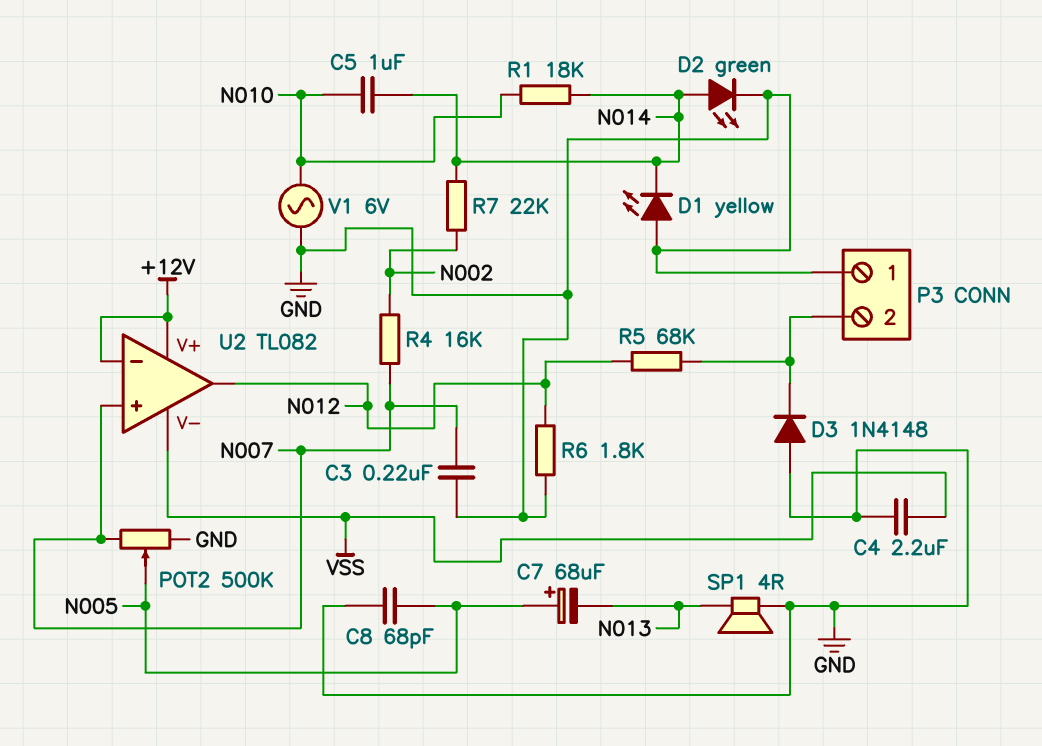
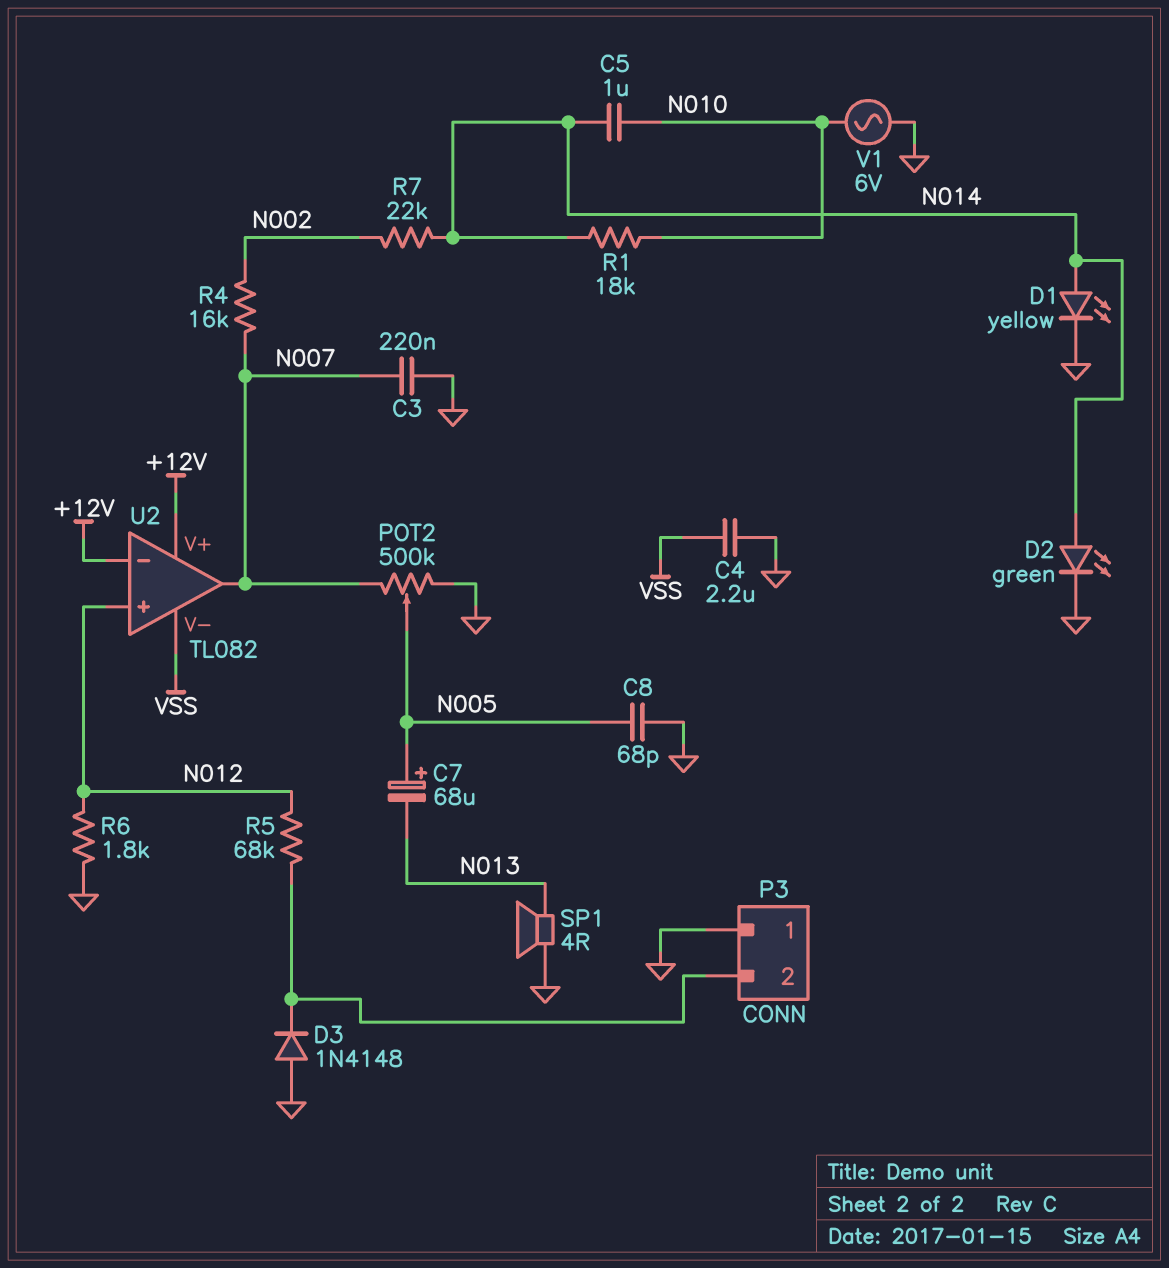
D1: LED yellow (A GND, K N014) -> LED yellow (A N014, K GND)
U2 pin in+: N007 -> N012
U2 pin out: N012 -> N007

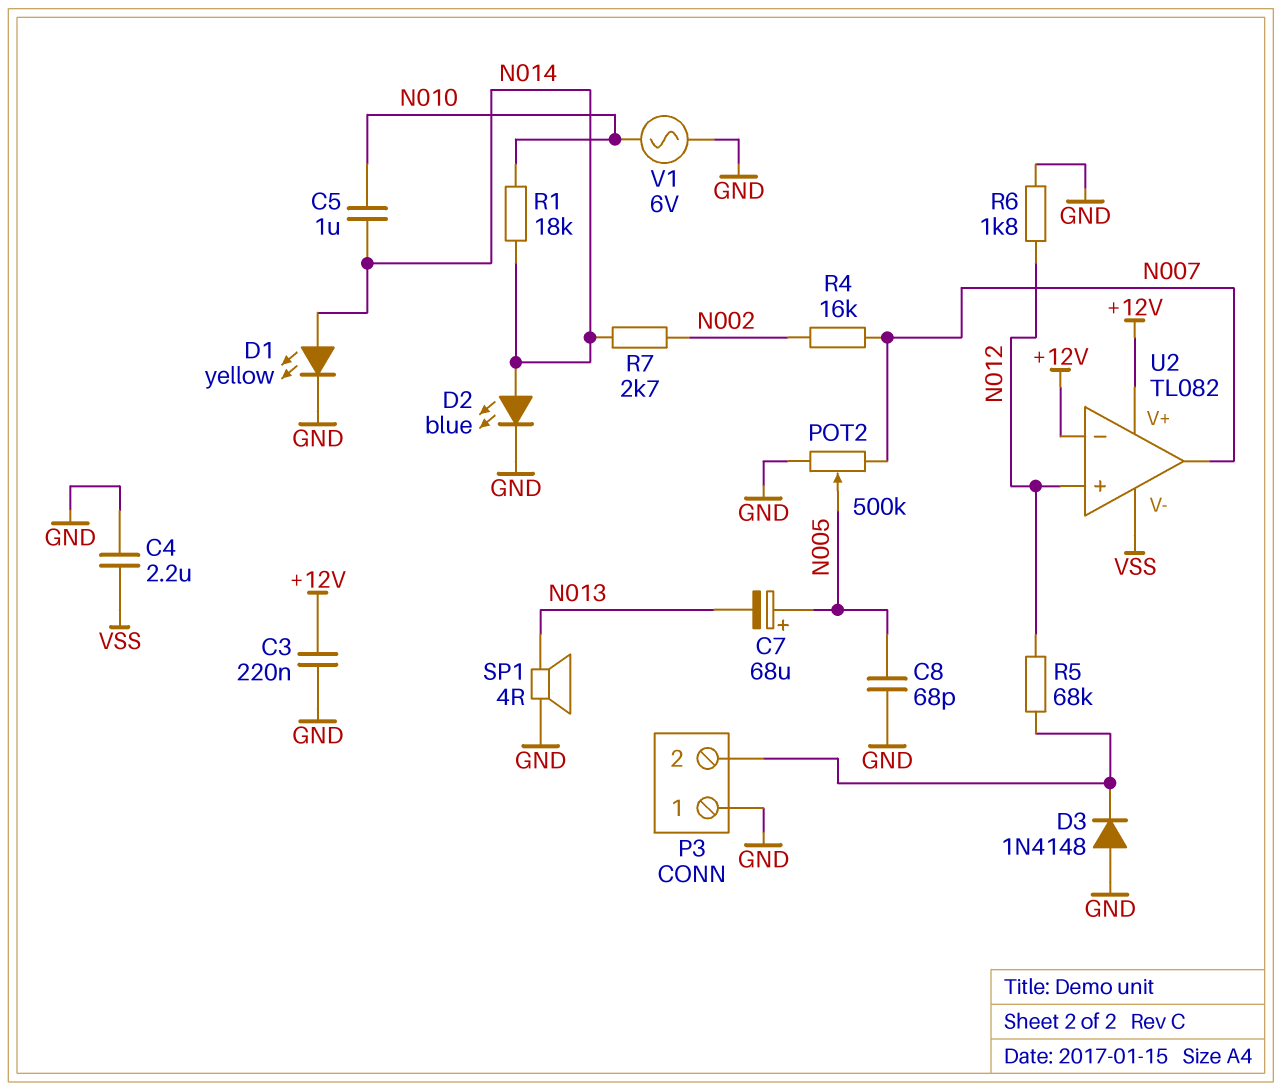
C3: 220nF (GND, N007) -> 220nF (+12V, GND)
D2: LED green (A N014, K GND) -> LED blue (A N014, K GND)
R7: 22k (N002, N014) -> 2.7k (N002, N014)

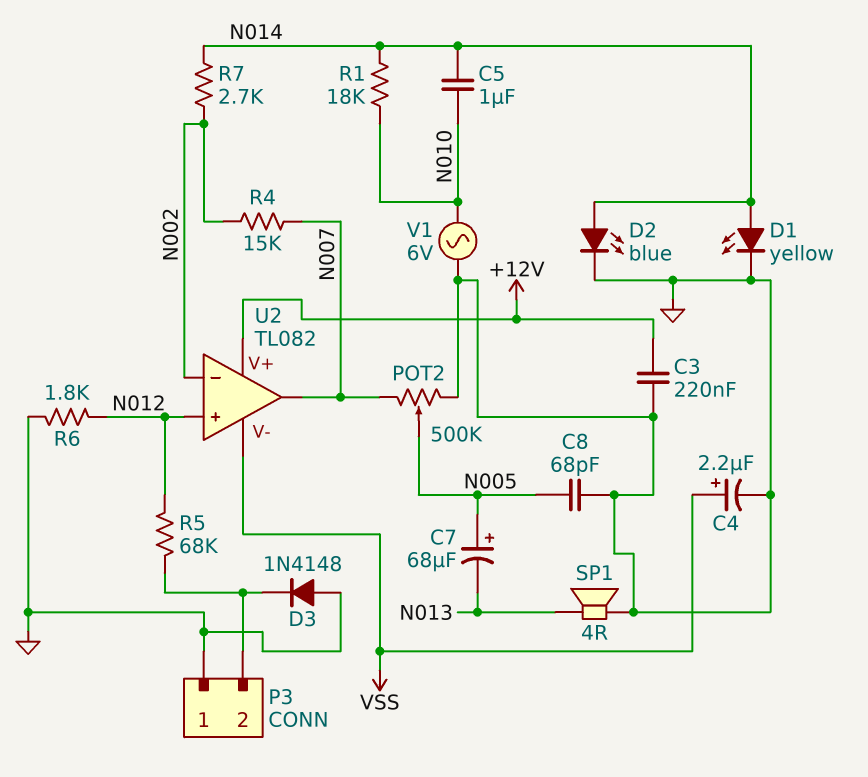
C4: 2.2uF (GND, VSS) -> 2.2uF (plus VSS, minus GND)
R4: 16k (N002, N007) -> 15k (N002, N007)
U2 pin in-: +12V -> N002

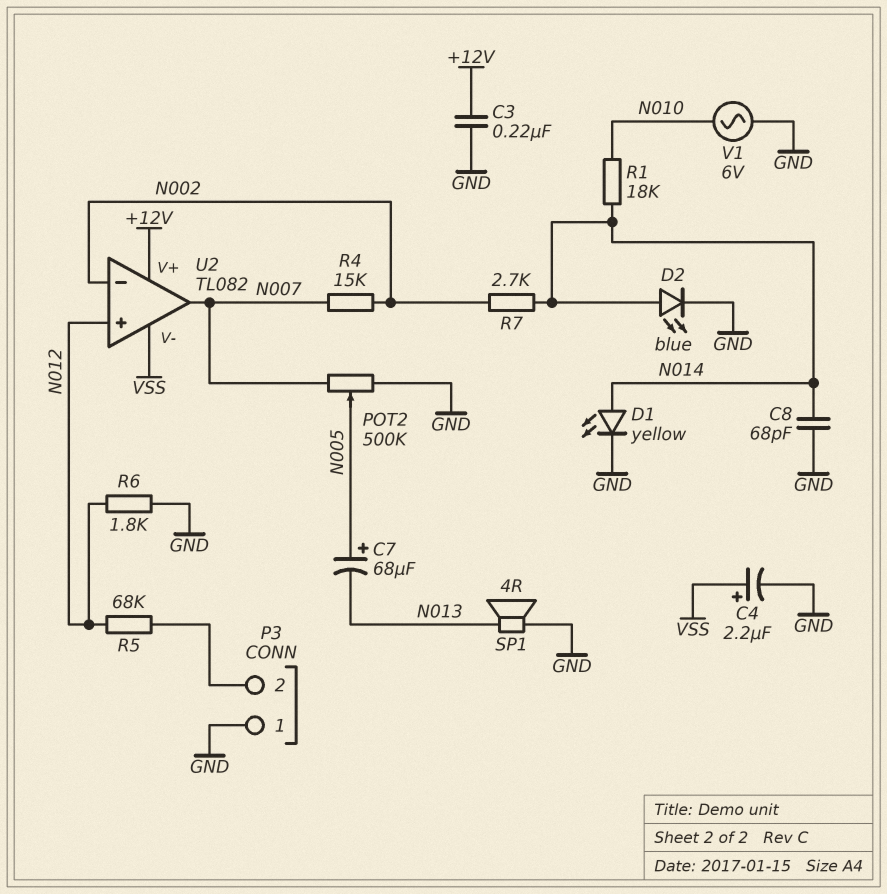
C5: 1uF (N010, N014) -> none
C8: 68pF (GND, N005) -> 68pF (GND, N014)
D3: diode 1N4148 (A GND, K P3/2) -> none

